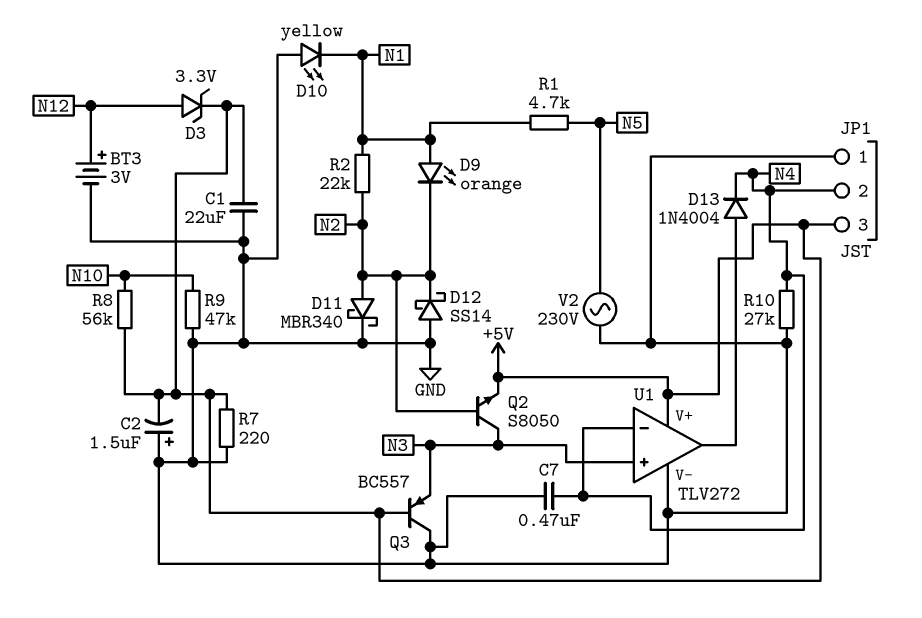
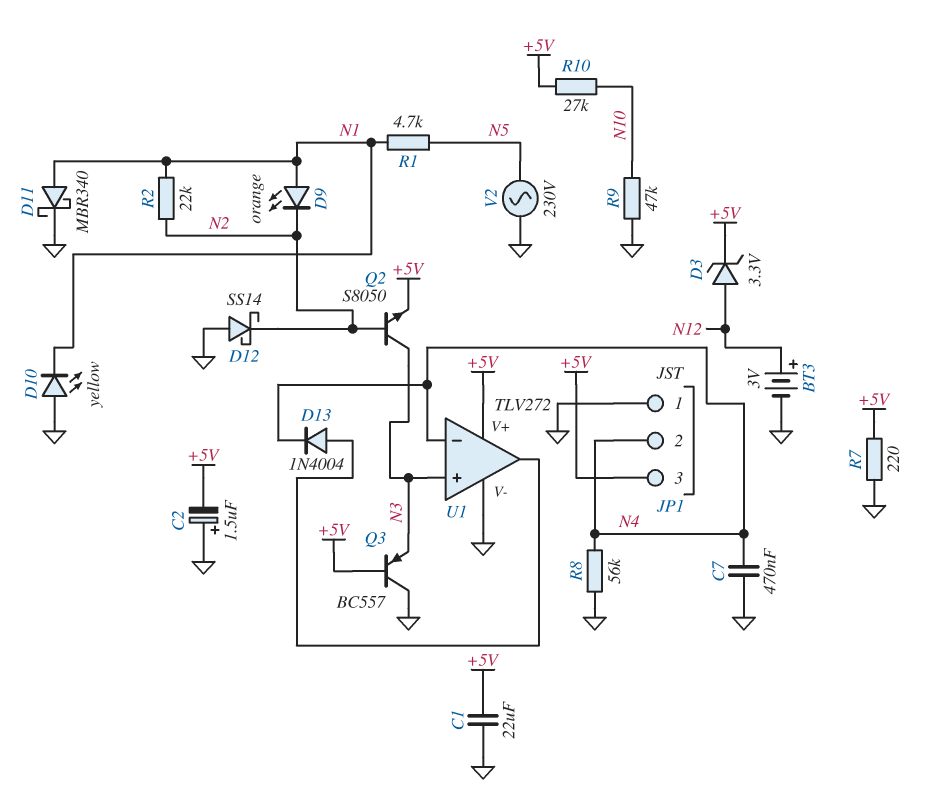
D11: schottky MBR340 (A N2, K GND) -> schottky MBR340 (A N1, K GND)
R8: 56k (+5V, N10) -> 56k (GND, N4)
R10: 27k (GND, N4) -> 27k (+5V, N10)

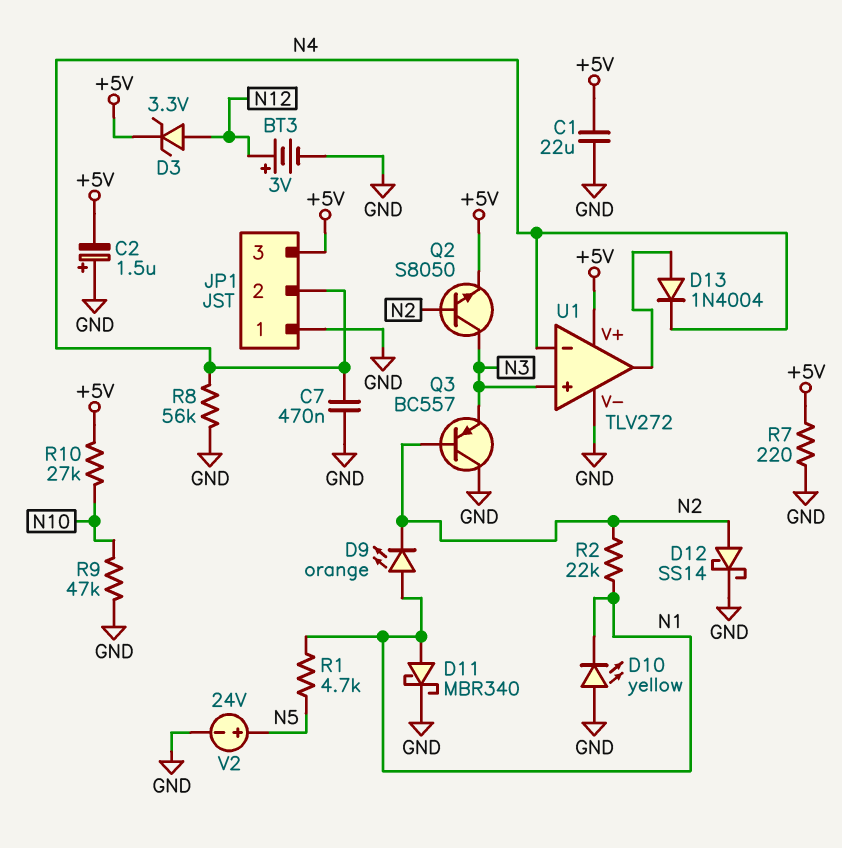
D12: schottky SS14 (A GND, K N2) -> schottky SS14 (A N2, K GND)
Q3: PNP BC557 (B +5V, C GND, E N3) -> PNP BC557 (B N2, C GND, E N3)
V2: AC 230V (GND, N5) -> 24V (plus N5, minus GND)

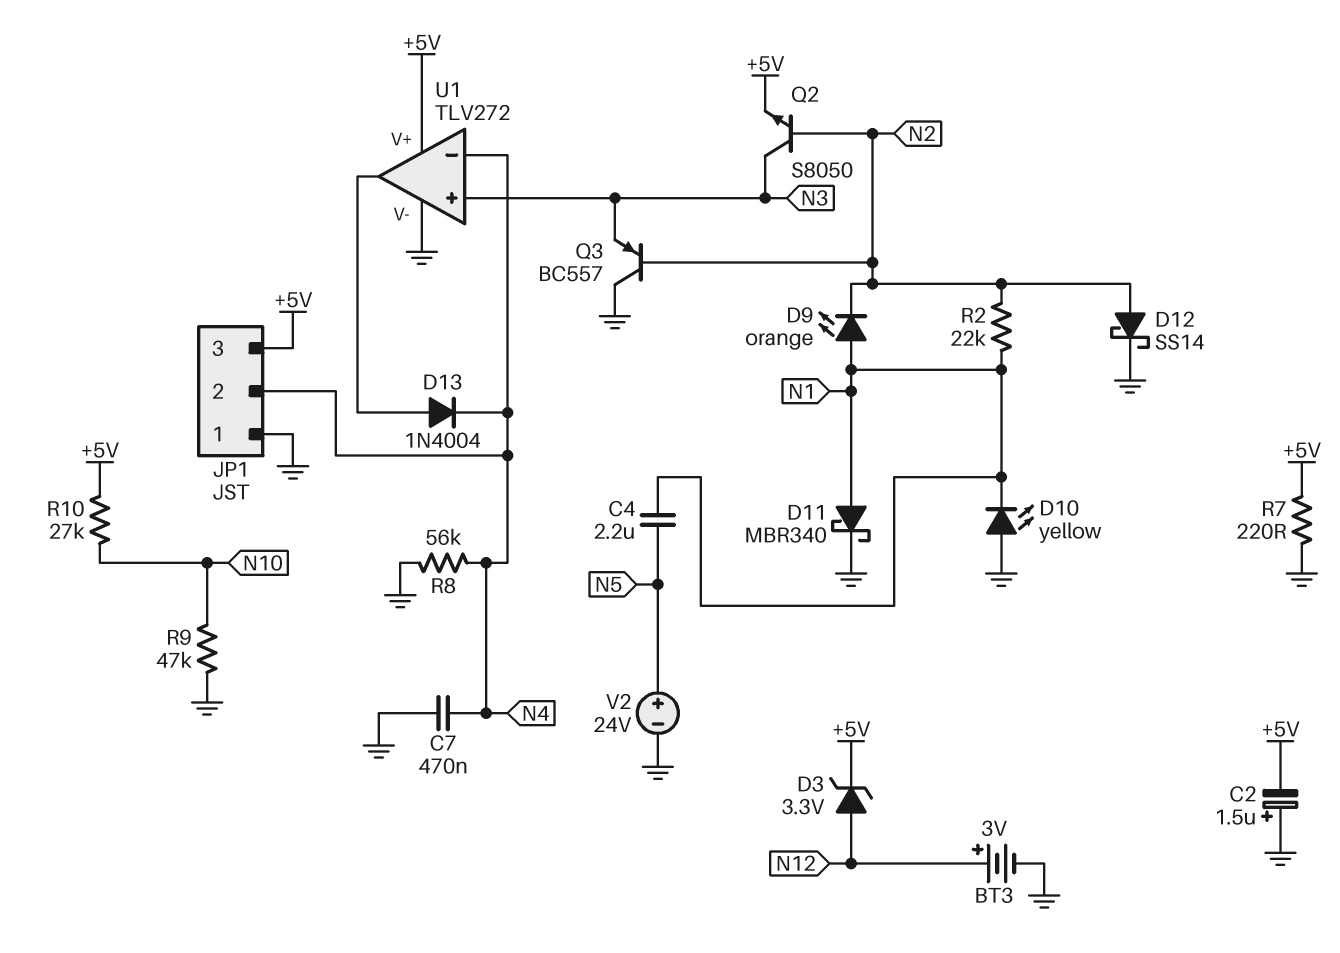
C1: 22uF (+5V, GND) -> none
C4: none -> 2.2uF (N1, N5)
R1: 4.7k (N1, N5) -> none

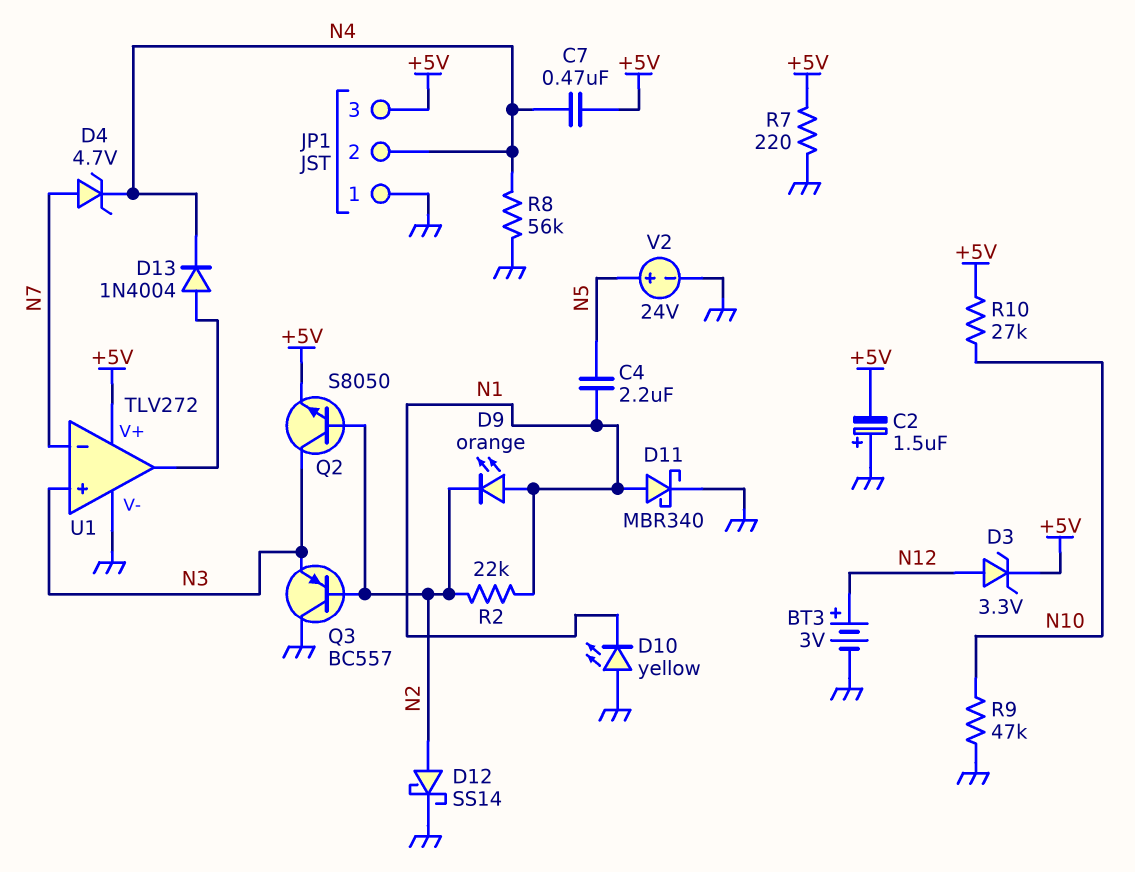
C7: 470nF (GND, N4) -> 470nF (+5V, N4)
D4: none -> zener 4.7V (A N7, K N4)
U1 pin in-: N4 -> N7

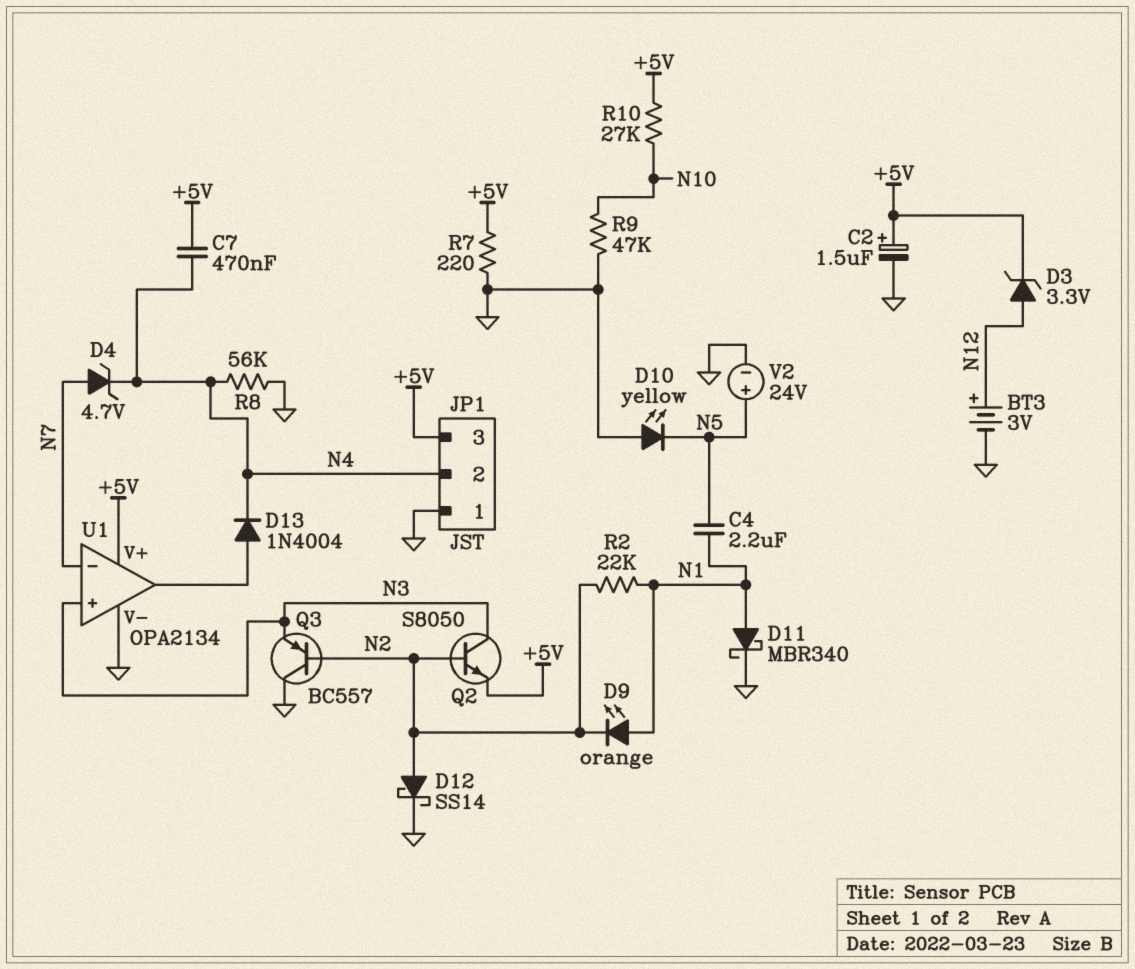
C2: 1.5uF (plus GND, minus +5V) -> 1.5uF (plus +5V, minus GND)
D10: LED yellow (A GND, K N1) -> LED yellow (A GND, K N5)
U1: TLV272 -> OPA2134

